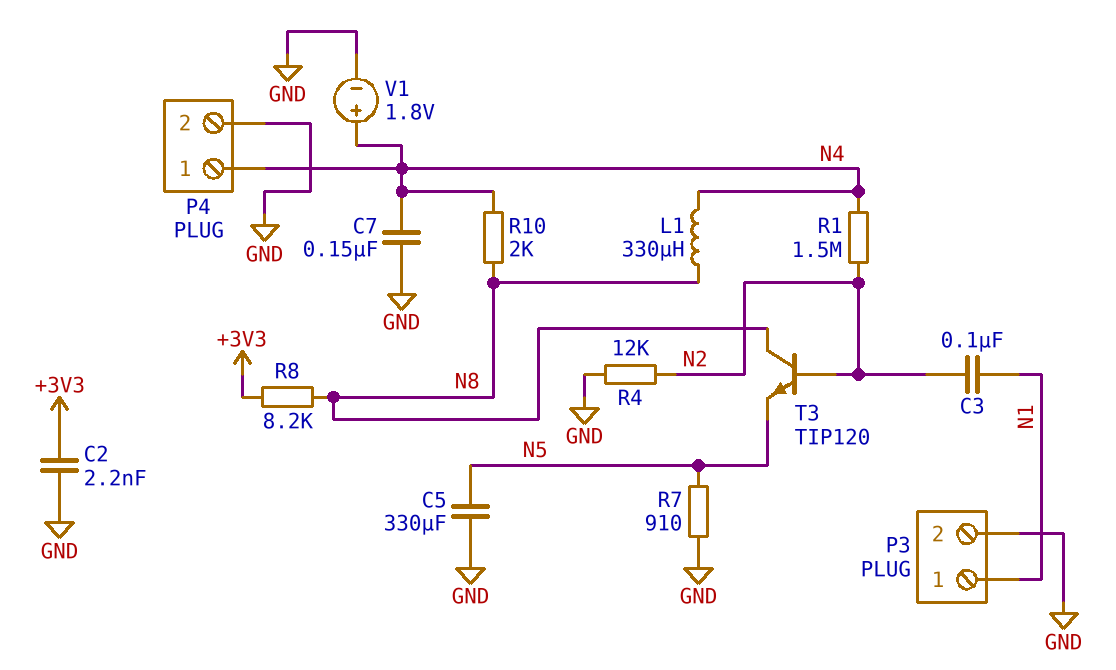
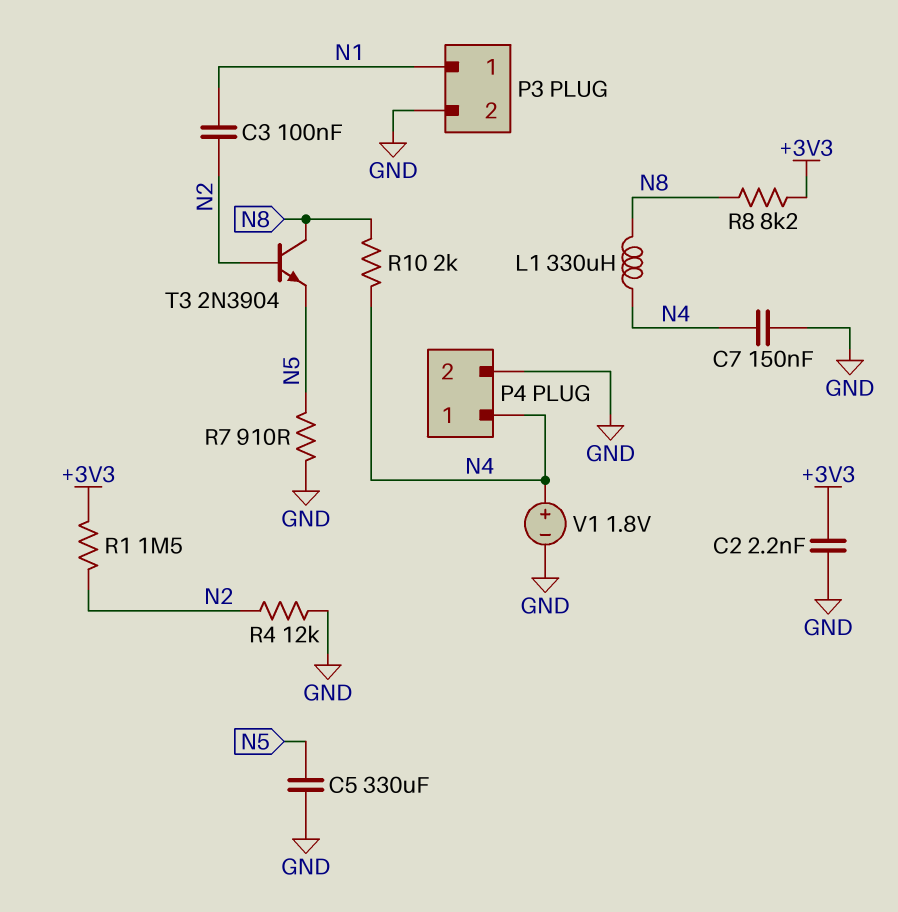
R1: 1.5M (N2, N4) -> 1.5M (+3V3, N2)
T3: NPN TIP120 (B N2, C N8, E N5) -> NPN 2N3904 (B N2, C N8, E N5)

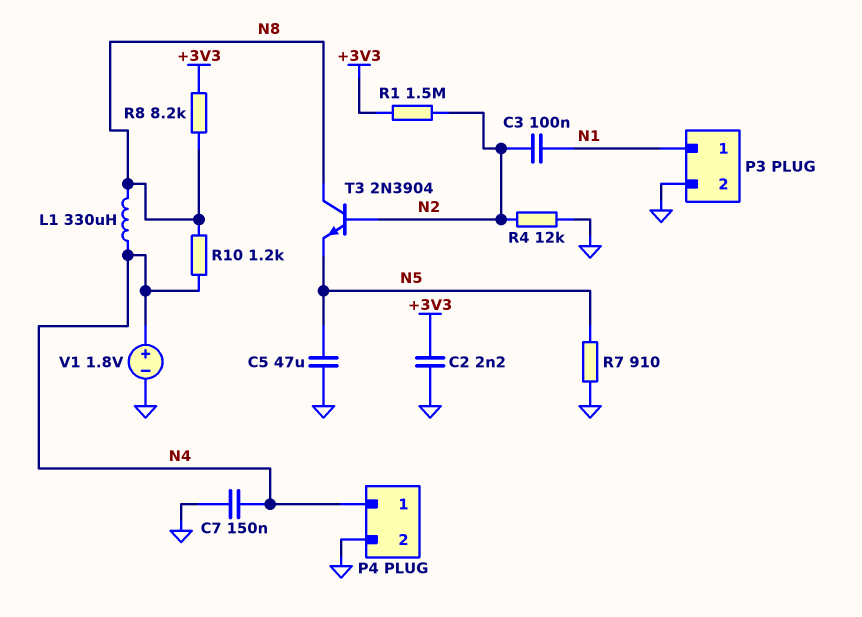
C5: 330uF (GND, N5) -> 47uF (GND, N5)
R10: 2k (N4, N8) -> 1.2k (N4, N8)

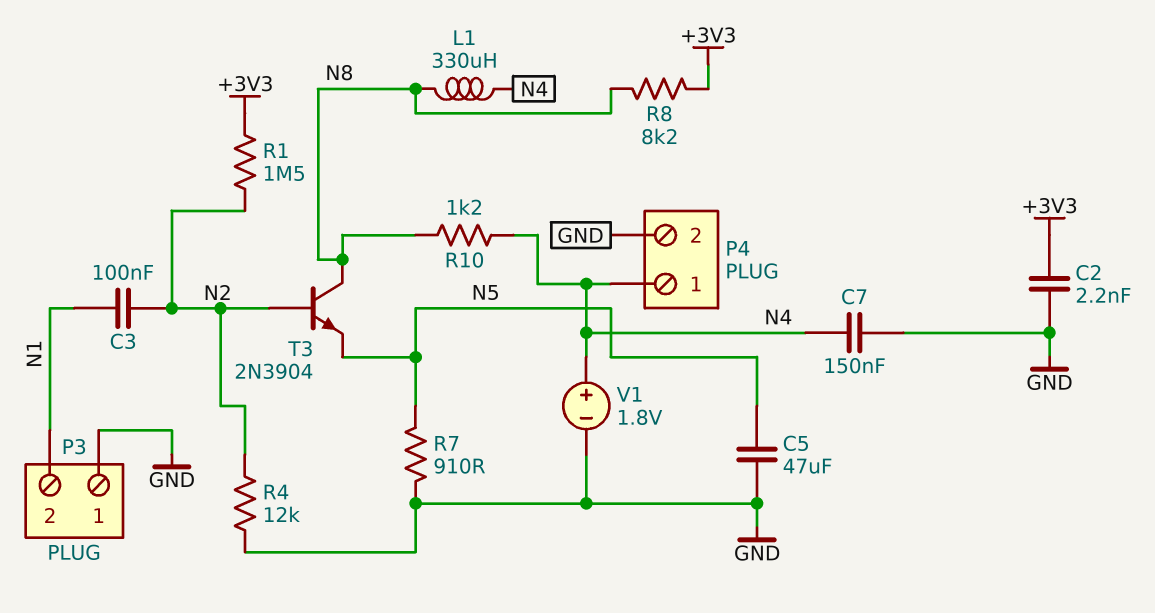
P3 pin 1: N1 -> GND
P3 pin 2: GND -> N1

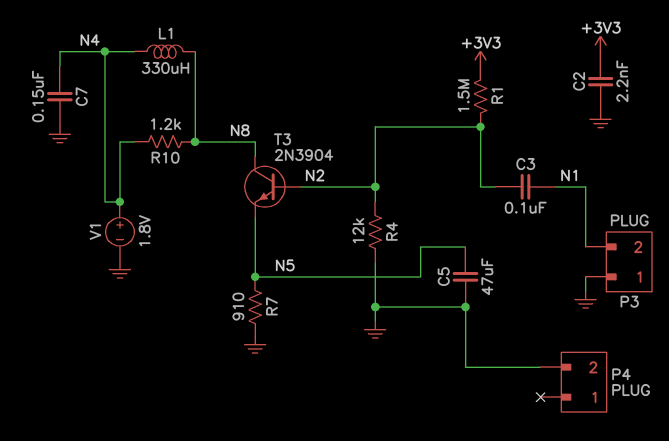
P4 pin 1: N4 -> none
R8: 8.2k (+3V3, N8) -> none

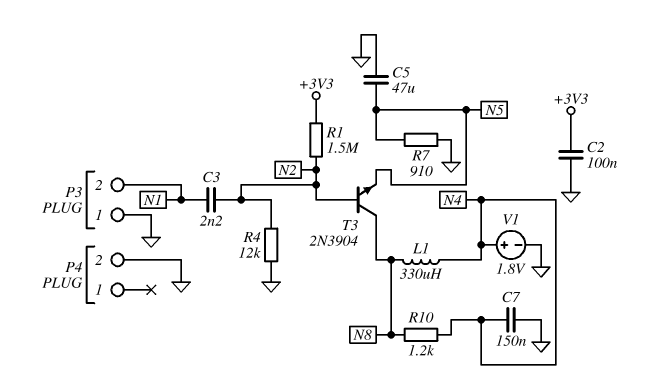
C2: 2.2nF (+3V3, GND) -> 100nF (+3V3, GND)
C3: 100nF (N1, N2) -> 2.2nF (N1, N2)

